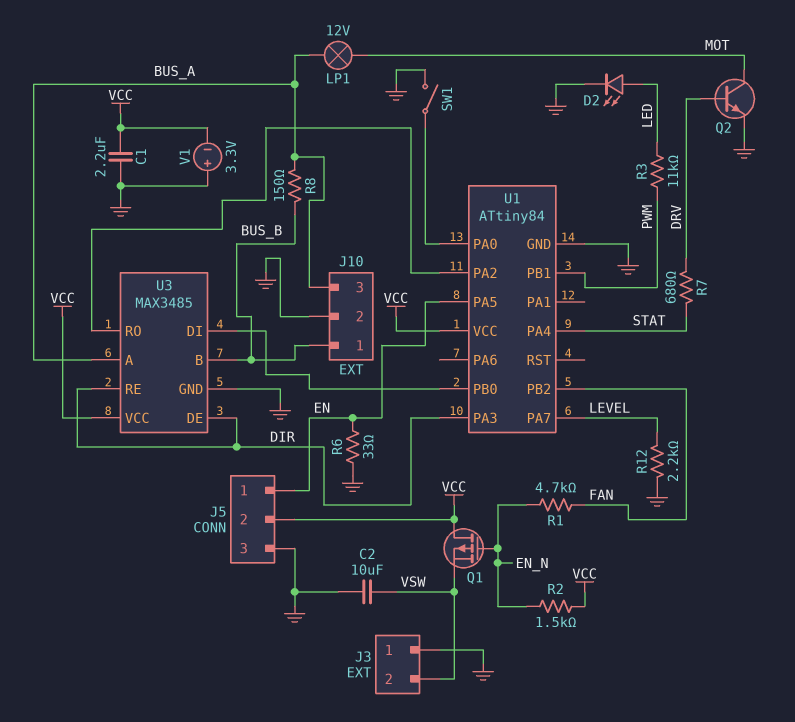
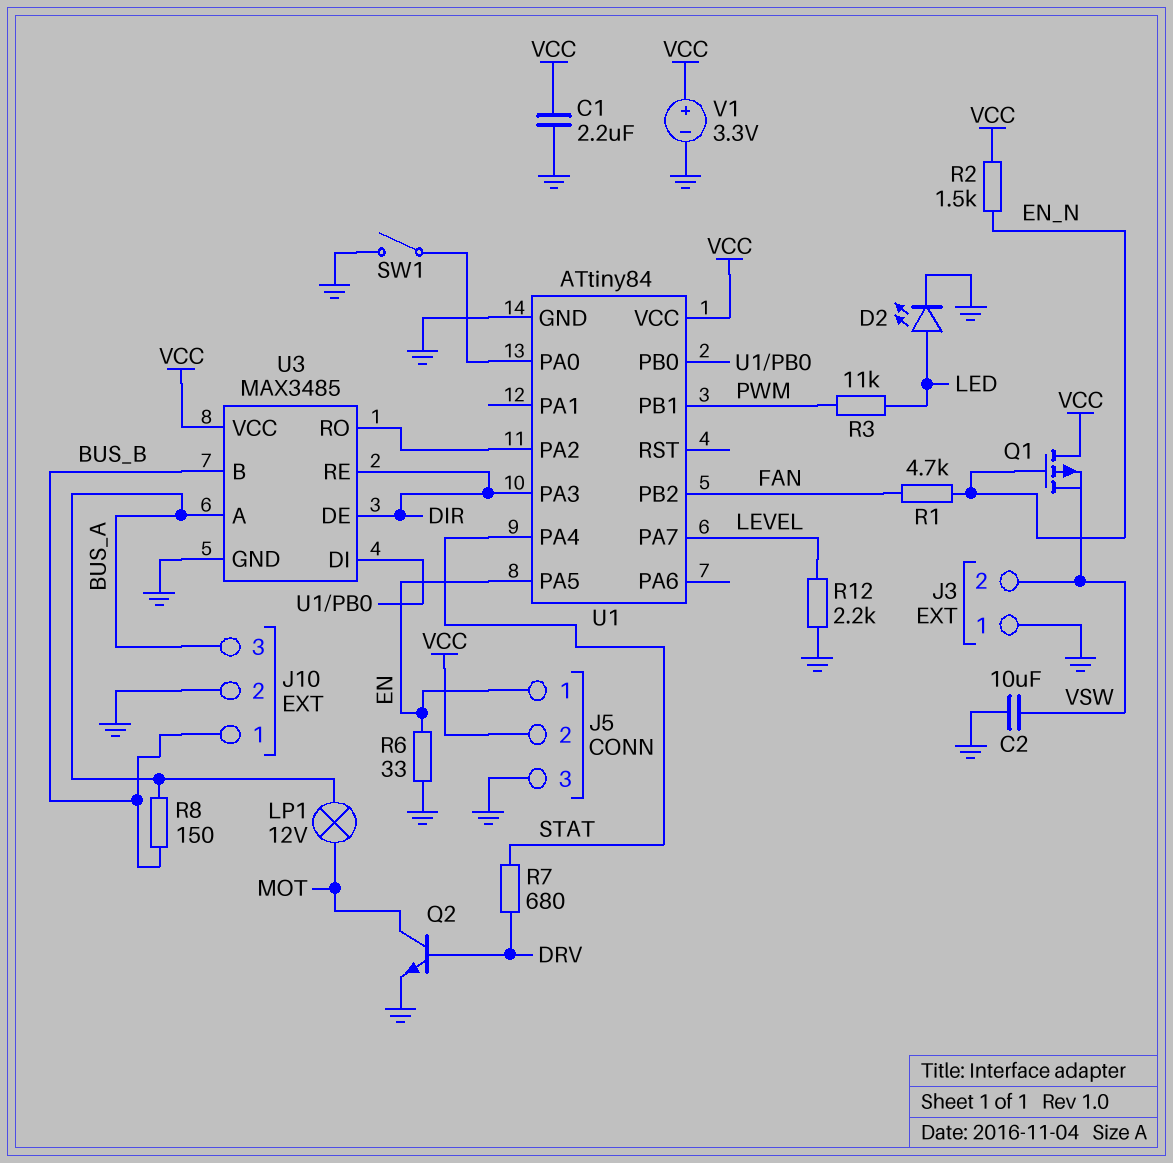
V1: 3.3V (plus GND, minus VCC) -> 3.3V (plus VCC, minus GND)

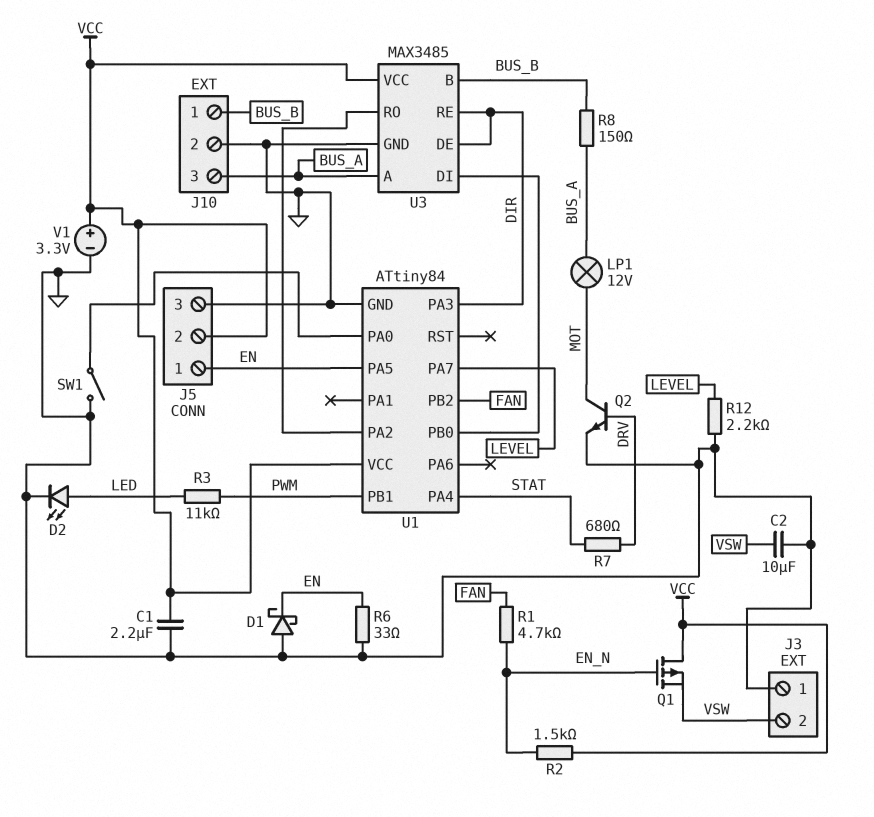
D1: none -> schottky (A GND, K EN)

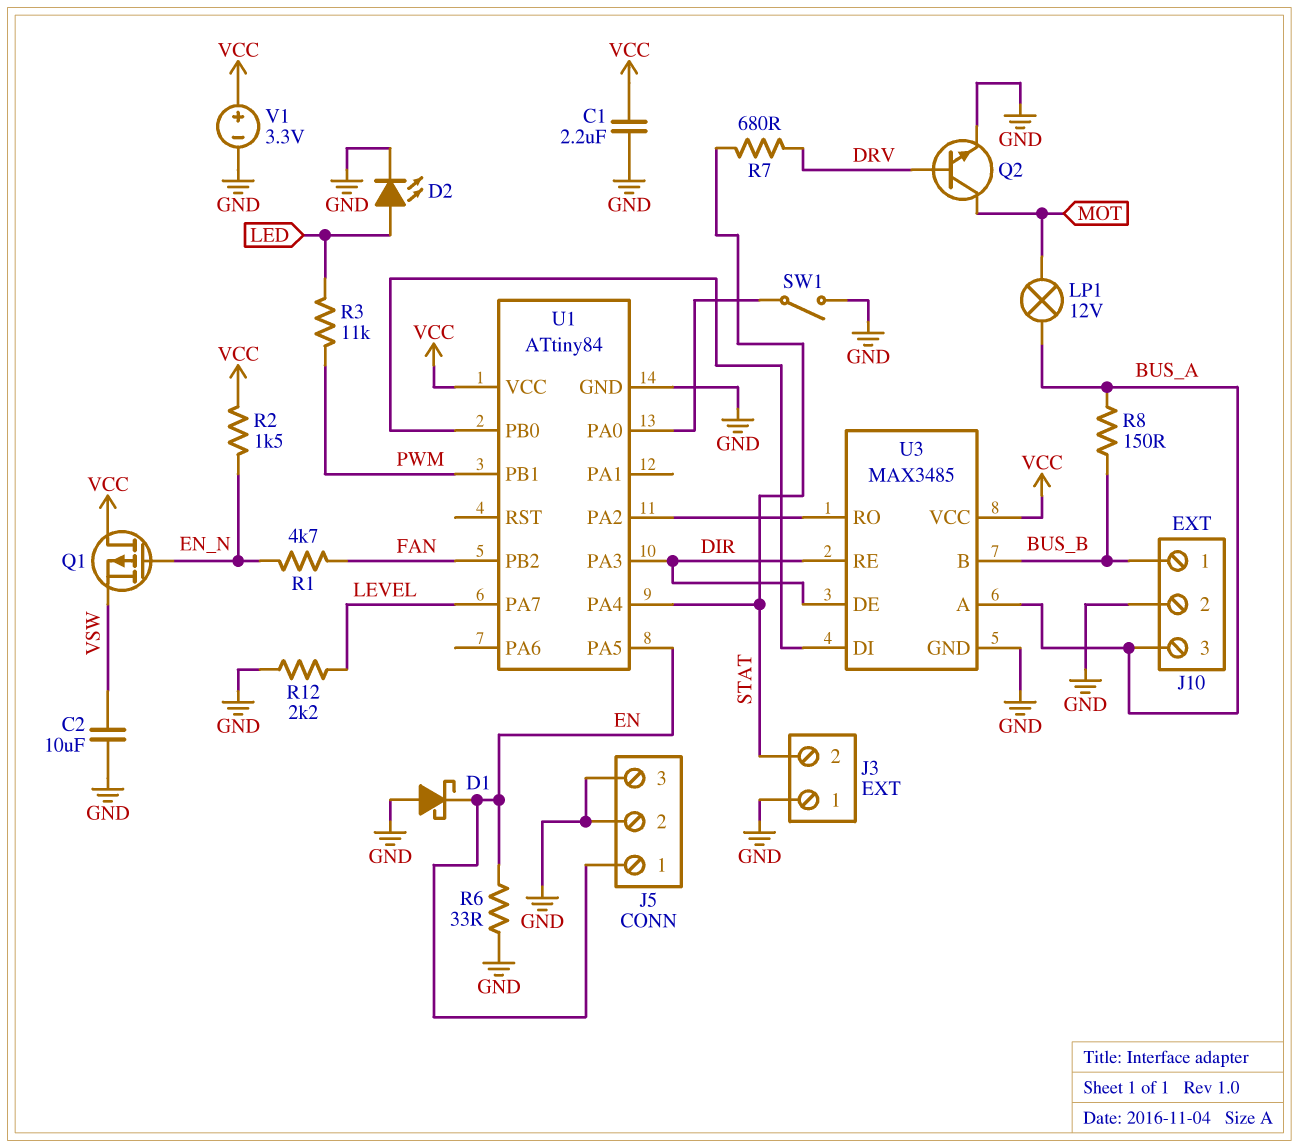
J3 pin 2: VSW -> STAT
J5 pin 2: VCC -> GND

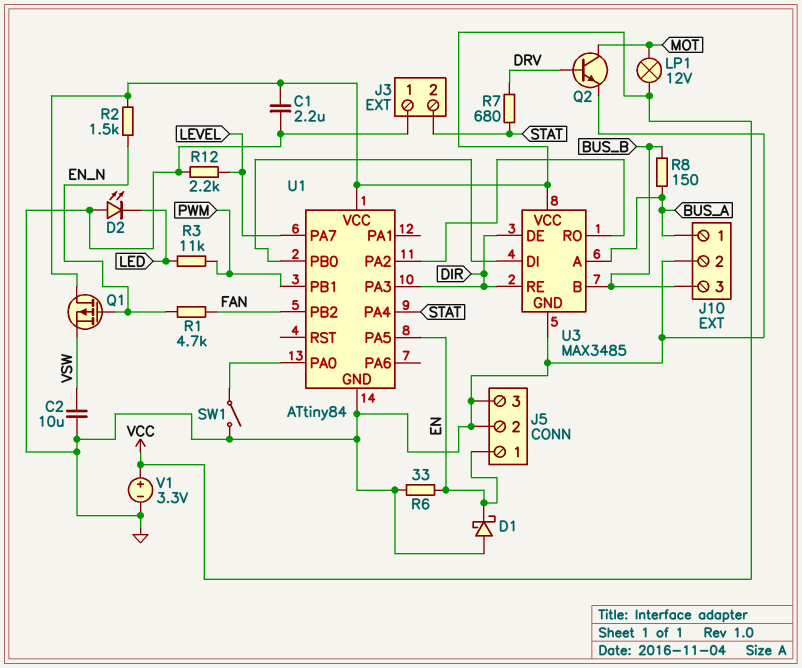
D2: LED (A LED, K GND) -> LED (A GND, K LED)
J10 pin 1: BUS_B -> BUS_A
J10 pin 3: BUS_A -> BUS_B
LP1: lamp 12V (BUS_A, MOT) -> lamp 12V (MOT, VCC)

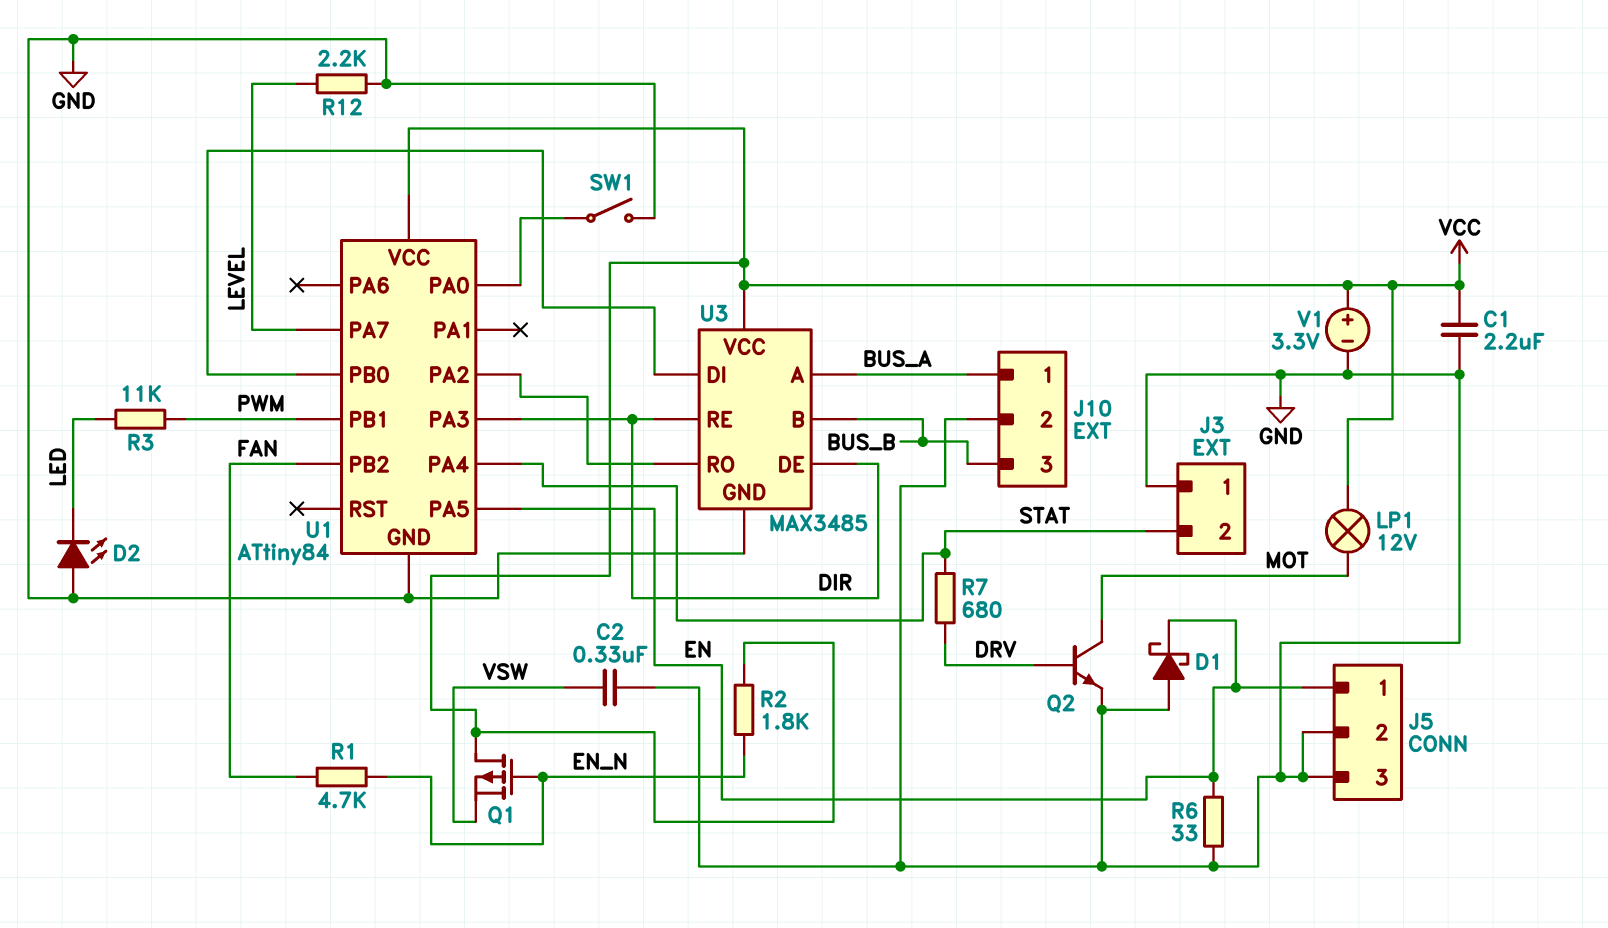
C2: 10uF (GND, VSW) -> 330nF (GND, VSW)
R2: 1.5k (EN_N, VCC) -> 1.8k (EN_N, VCC)
R8: 150 (BUS_A, BUS_B) -> none

